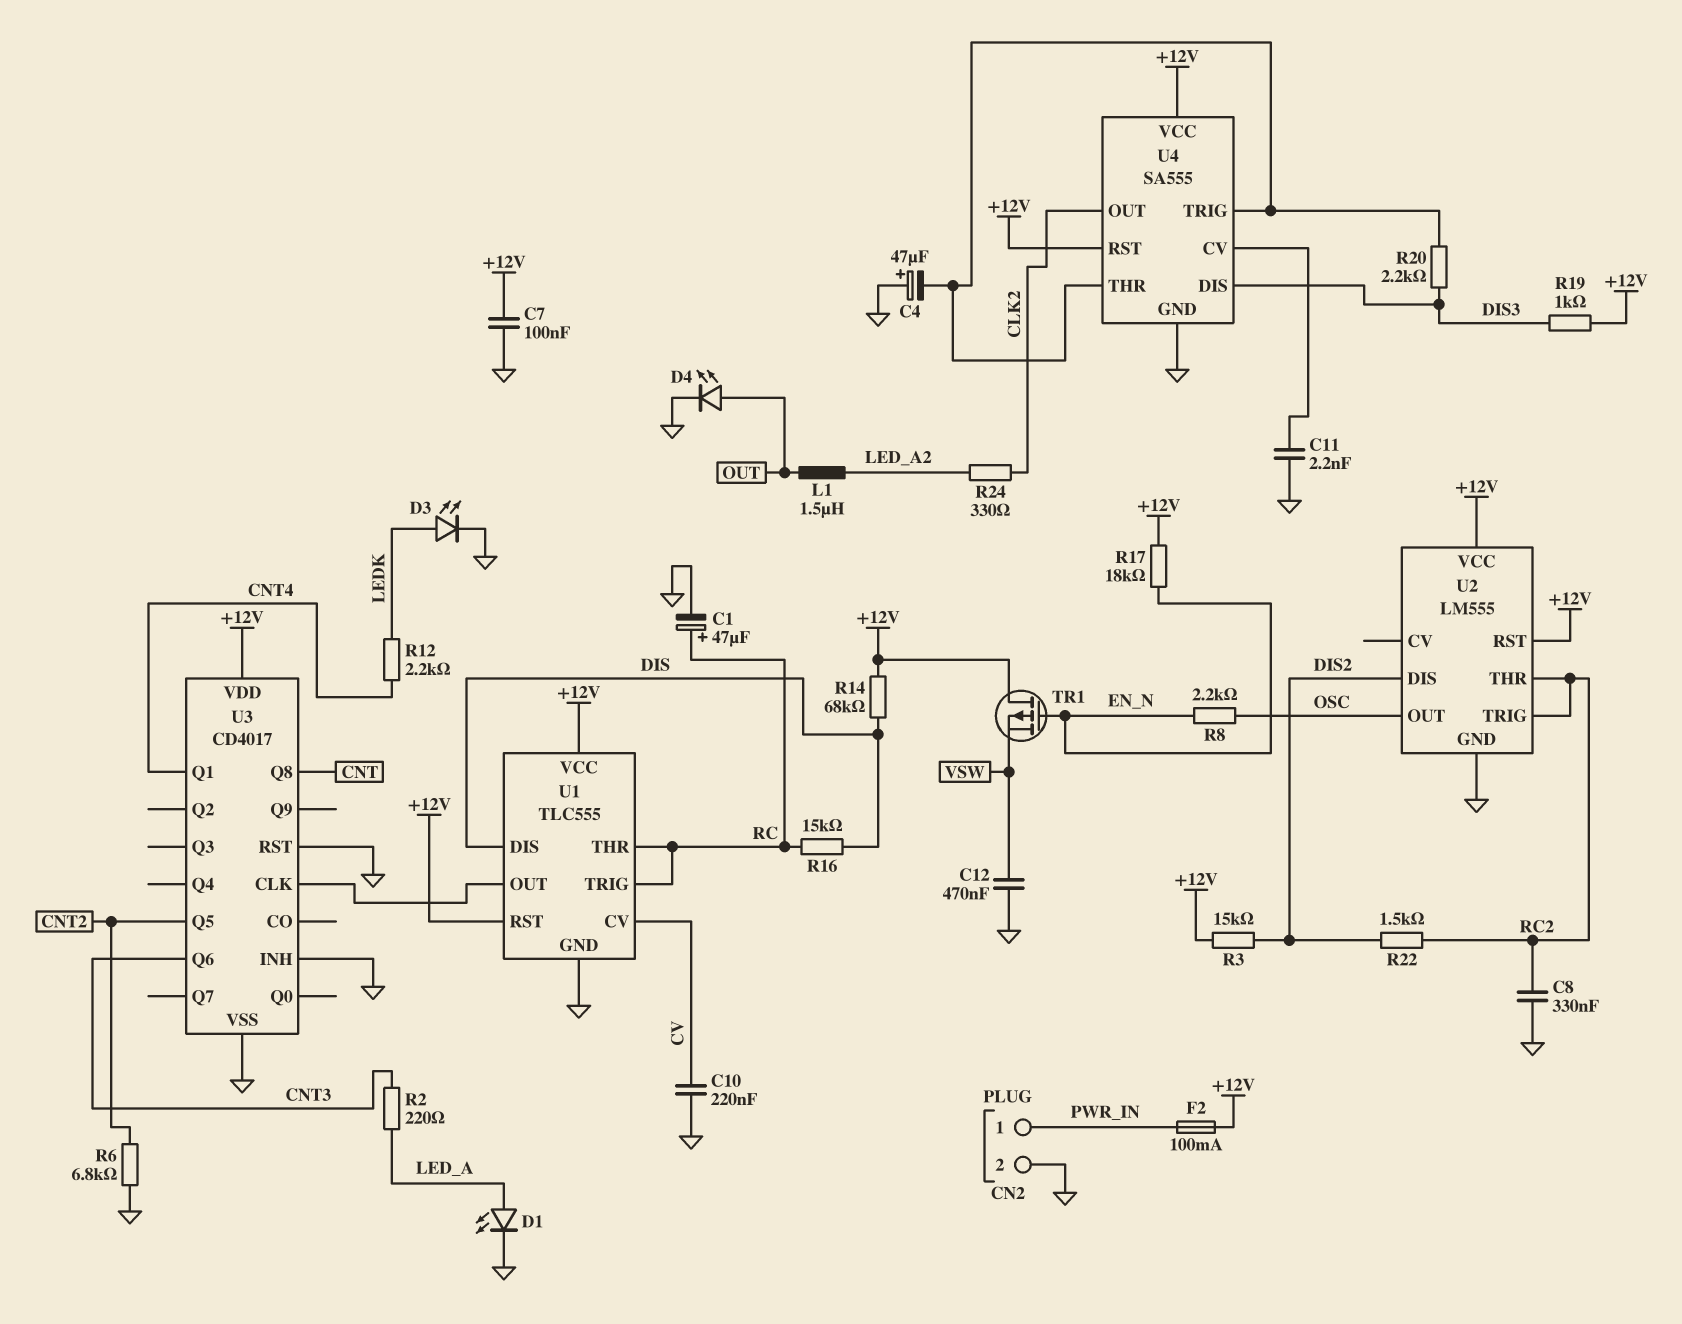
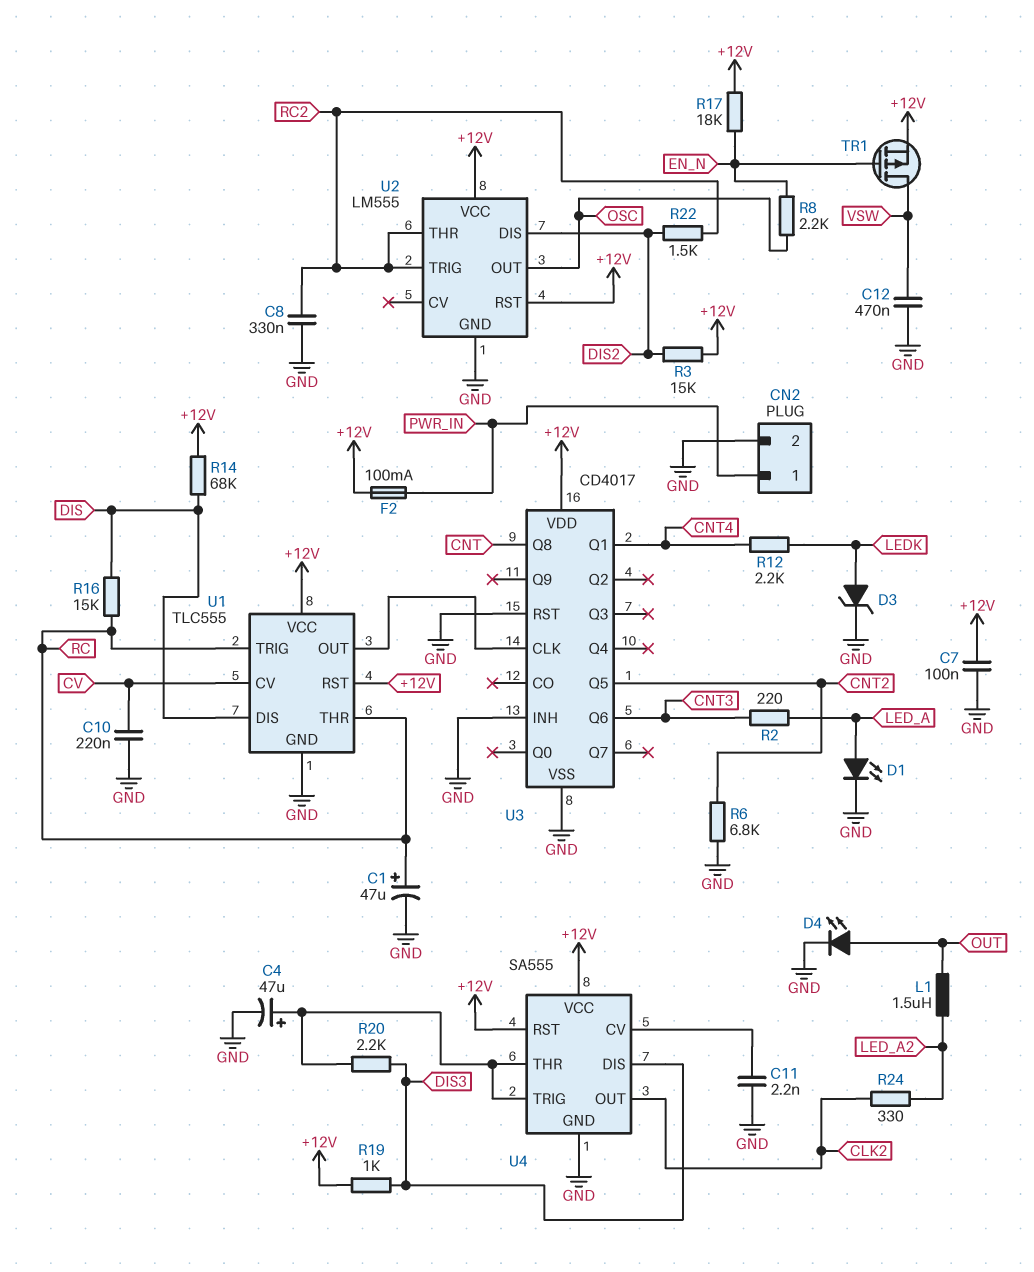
C4: 47uF (plus GND, minus U4/THR) -> 47uF (plus U4/THR, minus GND)
D3: LED (A LEDK, K GND) -> zener (A LEDK, K GND)
TR1: PMOS (G EN_N, D +12V, S VSW) -> PMOS (G EN_N, D VSW, S +12V)

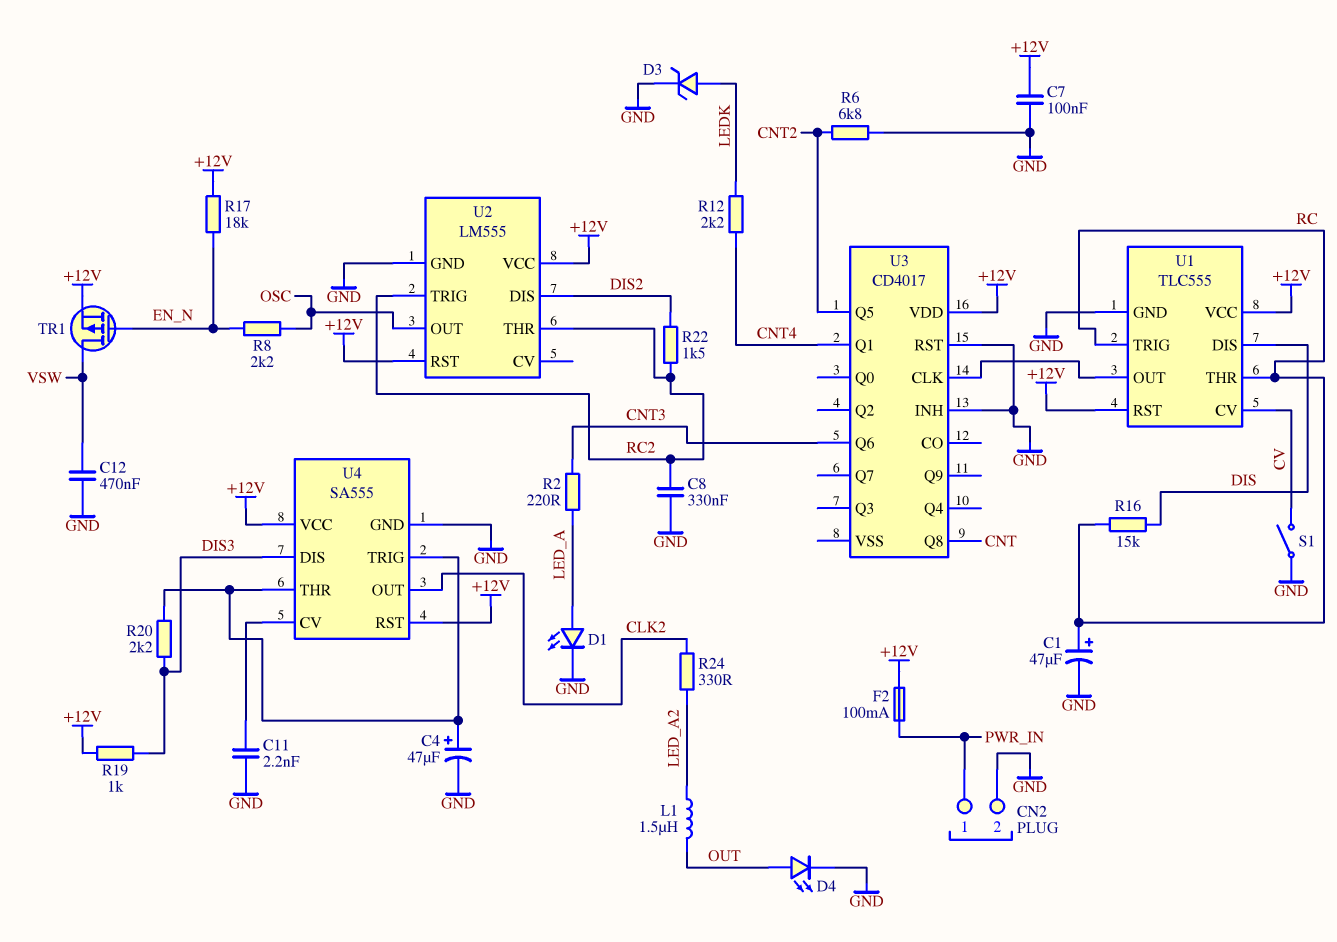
C10: 220nF (CV, GND) -> none
R3: 15k (+12V, DIS2) -> none
R14: 68k (+12V, DIS) -> none
S1: none -> switch (CV, GND)
U3 pin VSS: GND -> none

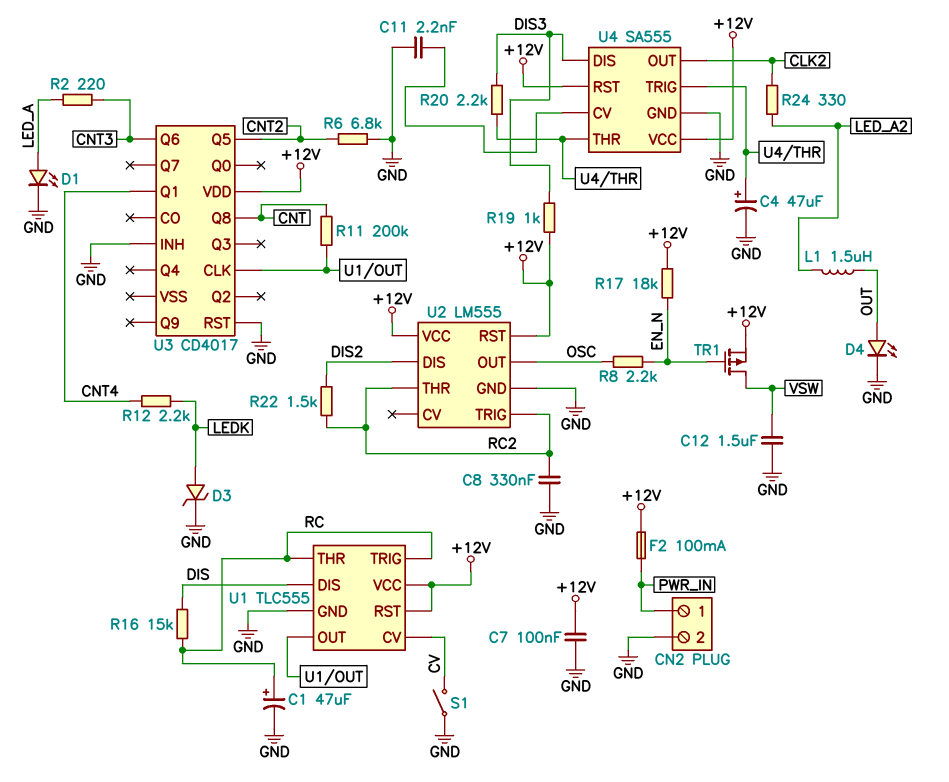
C12: 470nF (GND, VSW) -> 1.5uF (GND, VSW)
R11: none -> 200k (CNT, U1/OUT)

